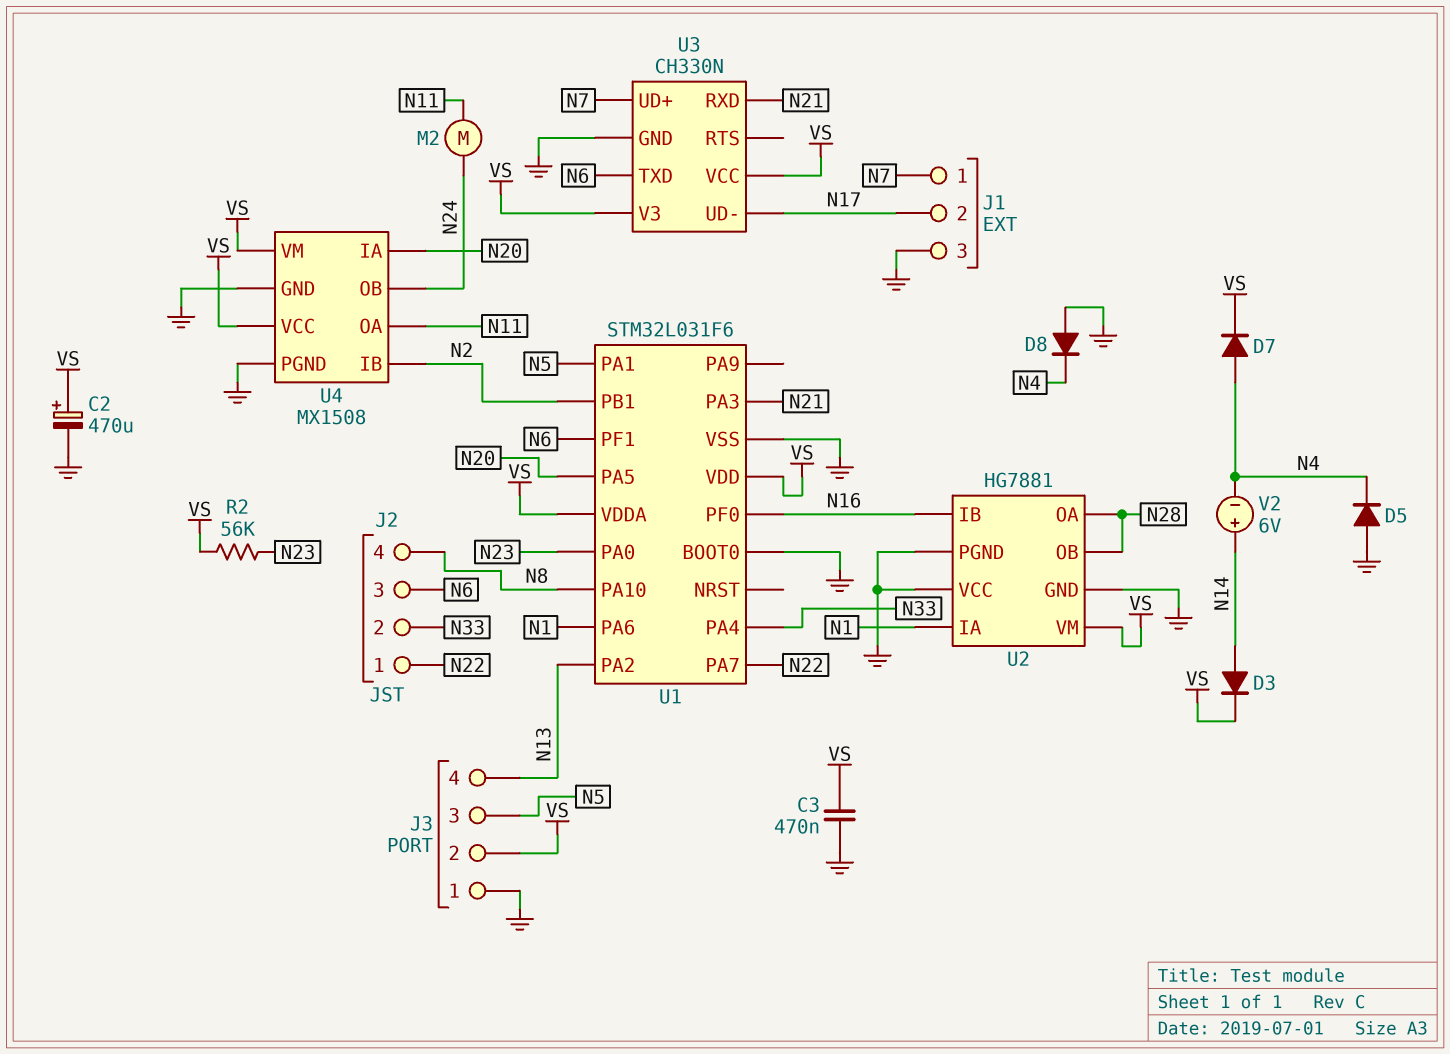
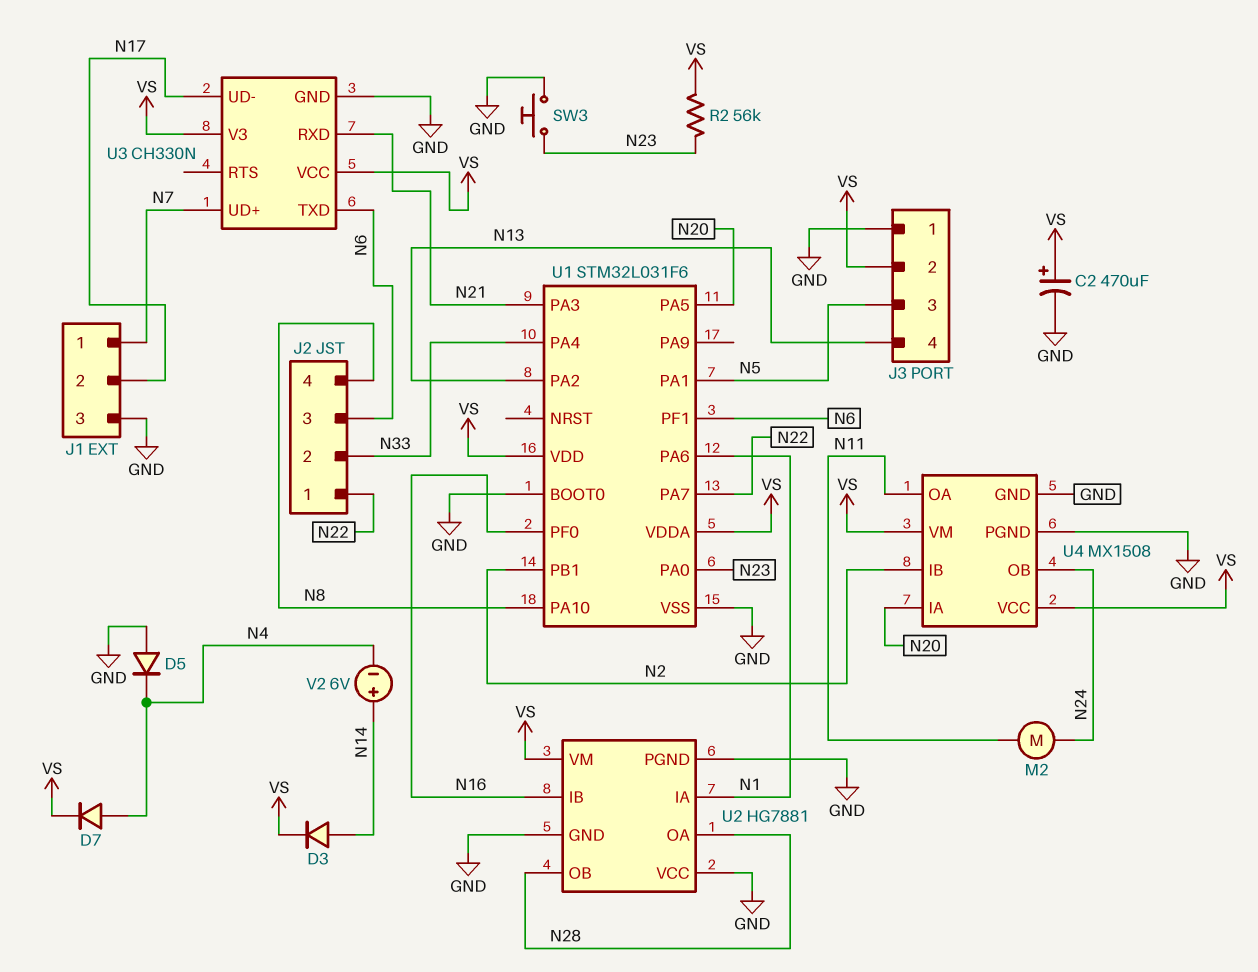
C3: 470nF (GND, VS) -> none
D8: diode (A GND, K N4) -> none
SW3: none -> button (GND, N23)

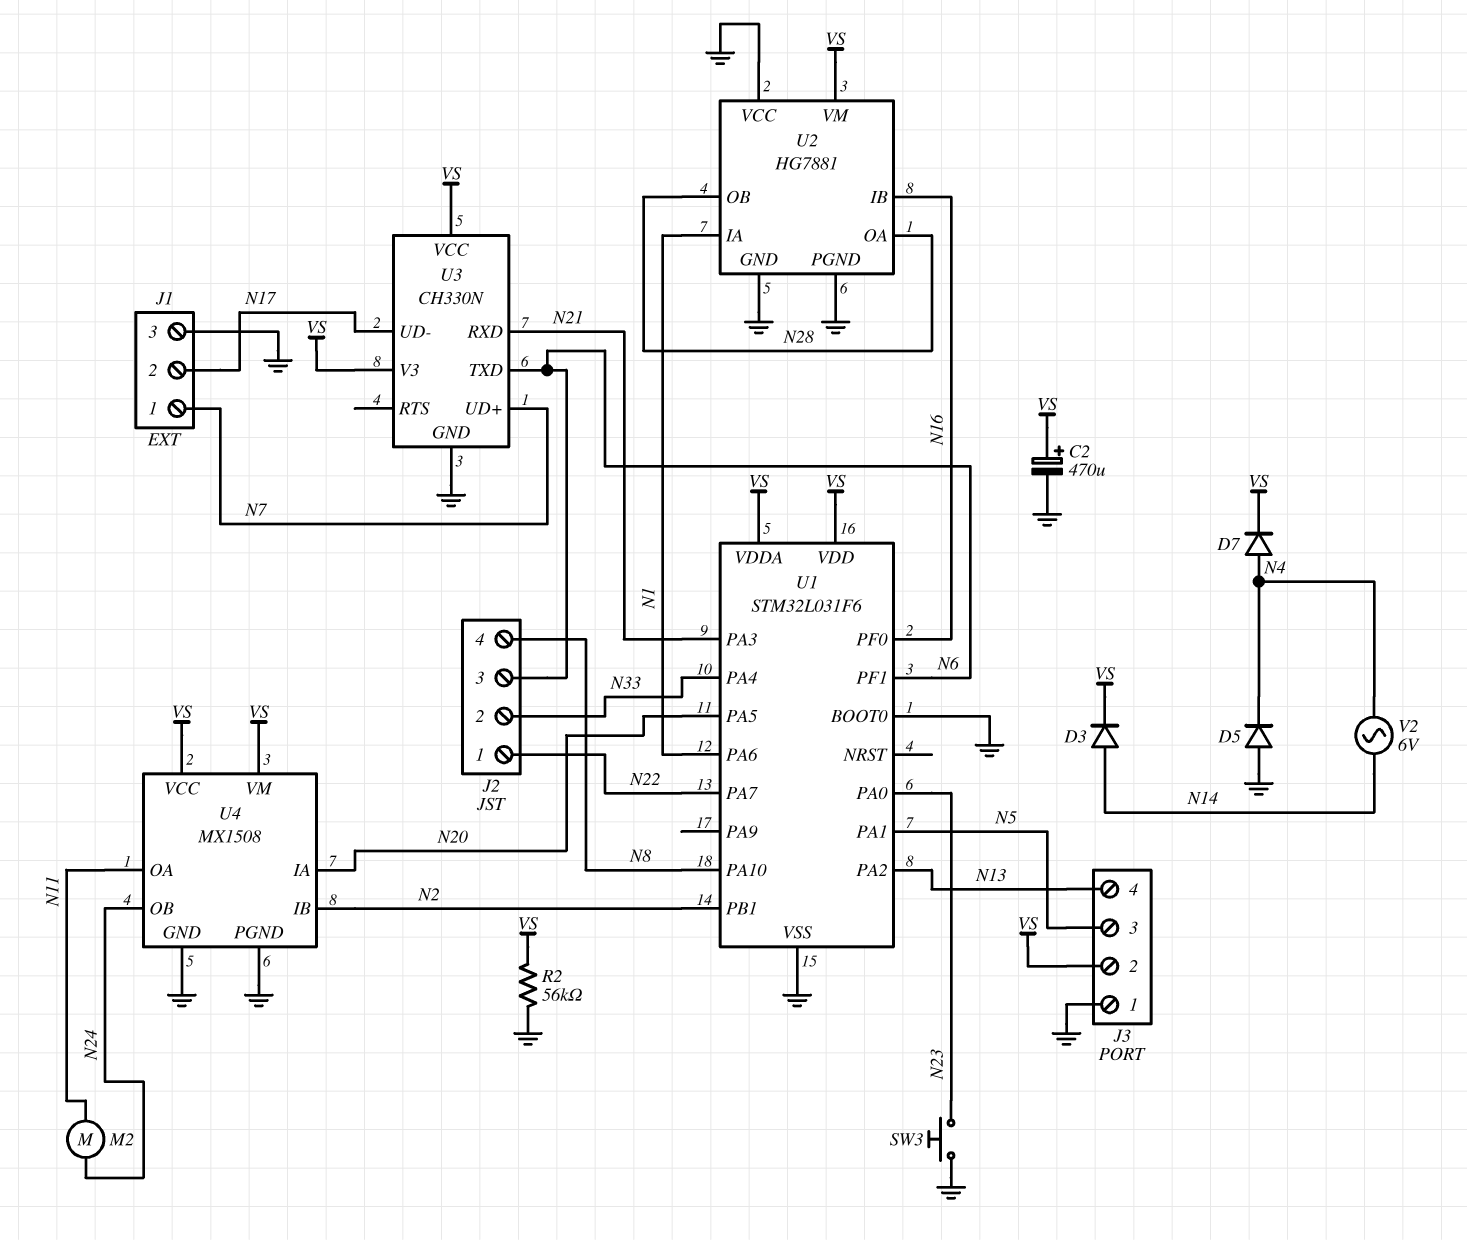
R2: 56k (N23, VS) -> 56k (GND, VS)
V2: 6V (plus N14, minus N4) -> AC 6V (N4, N14)

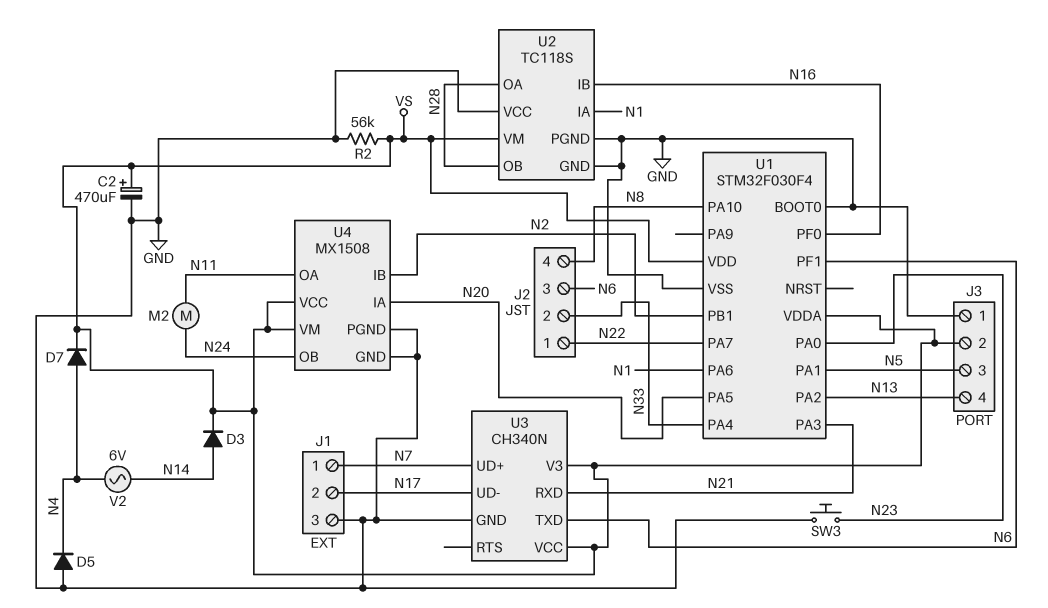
U1: STM32L031F6 -> STM32F030F4
U2: HG7881 -> TC118S
U3: CH330N -> CH340N

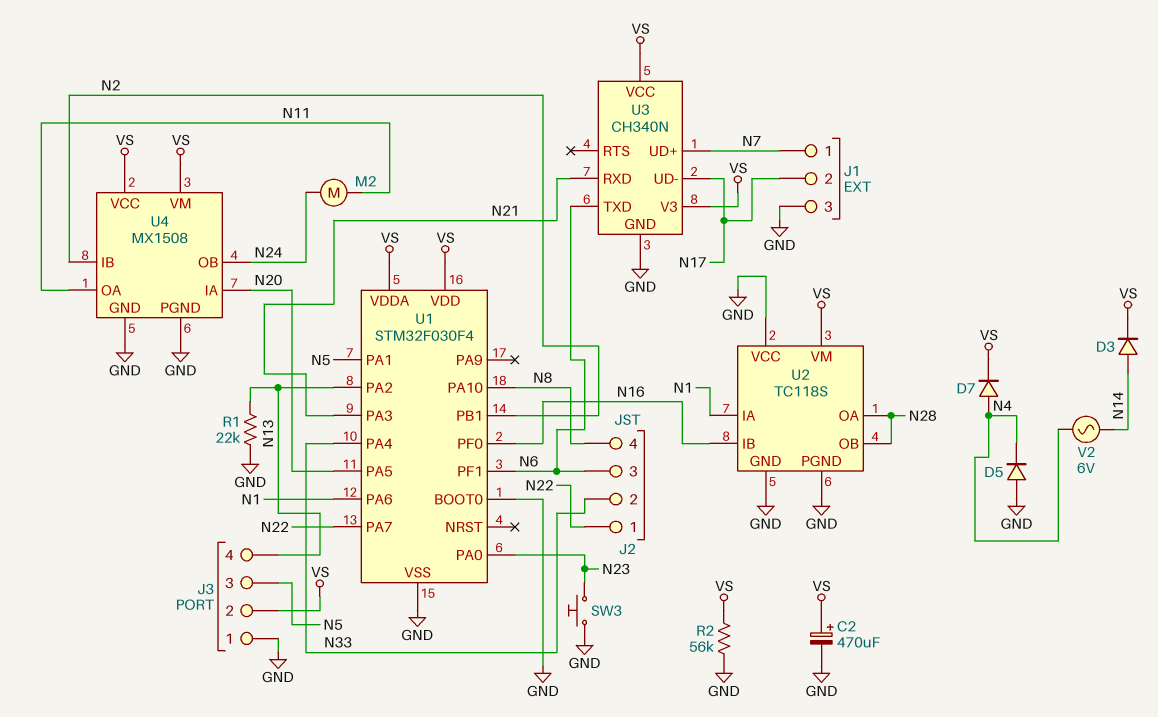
R1: none -> 22k (GND, N13)

